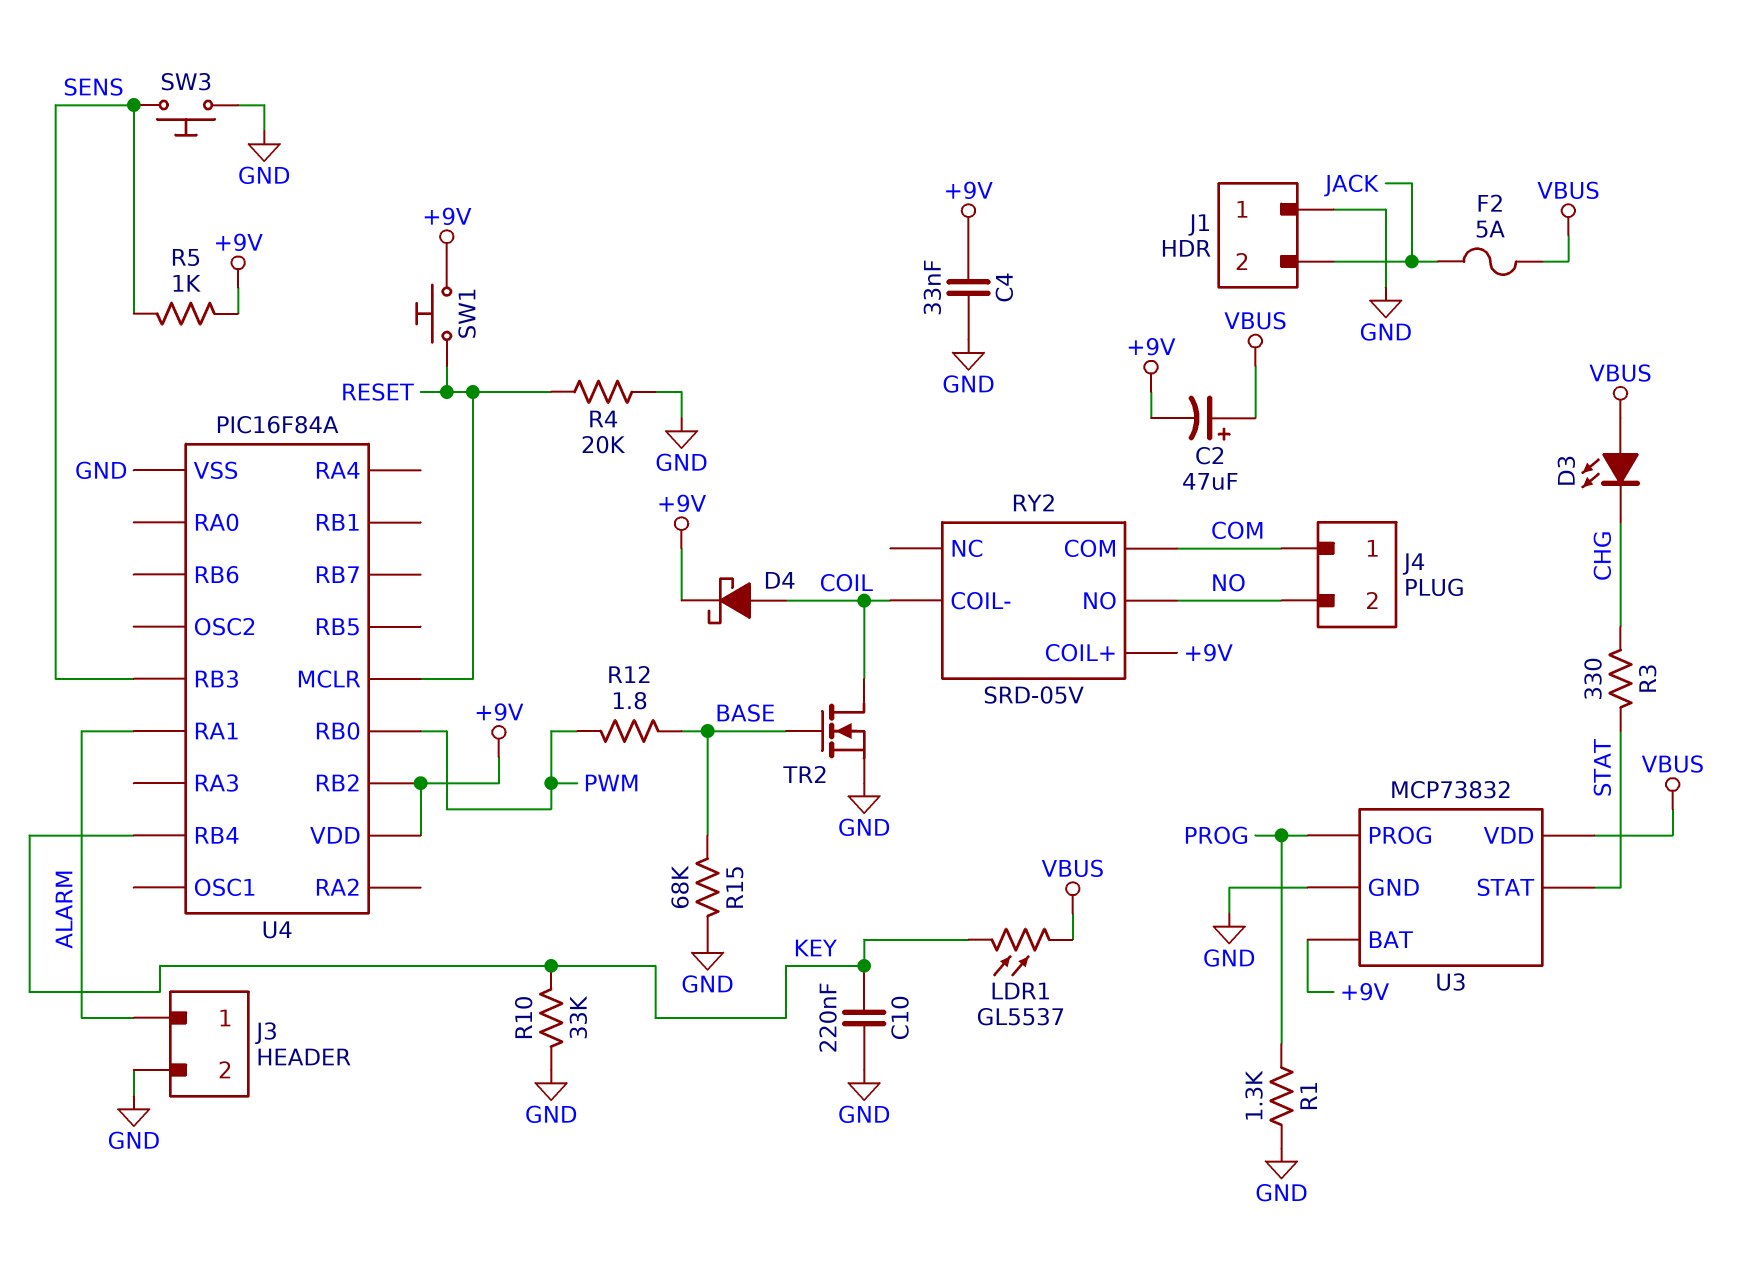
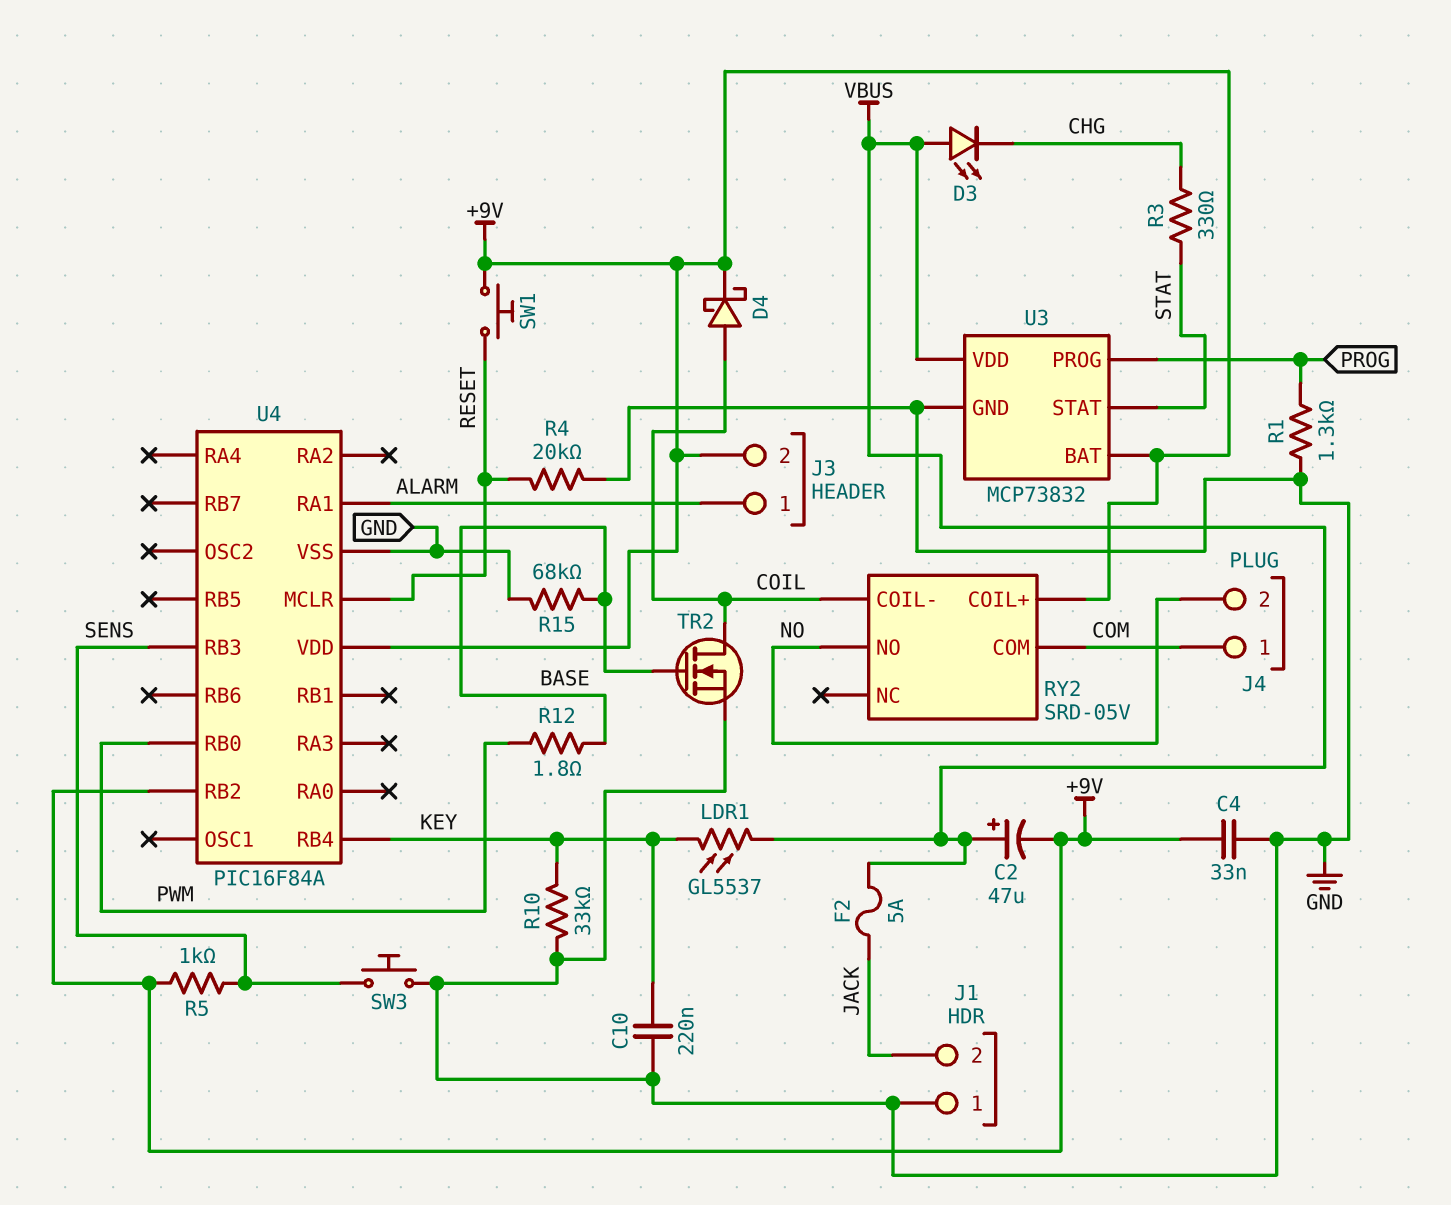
J3 pin 2: GND -> +9V

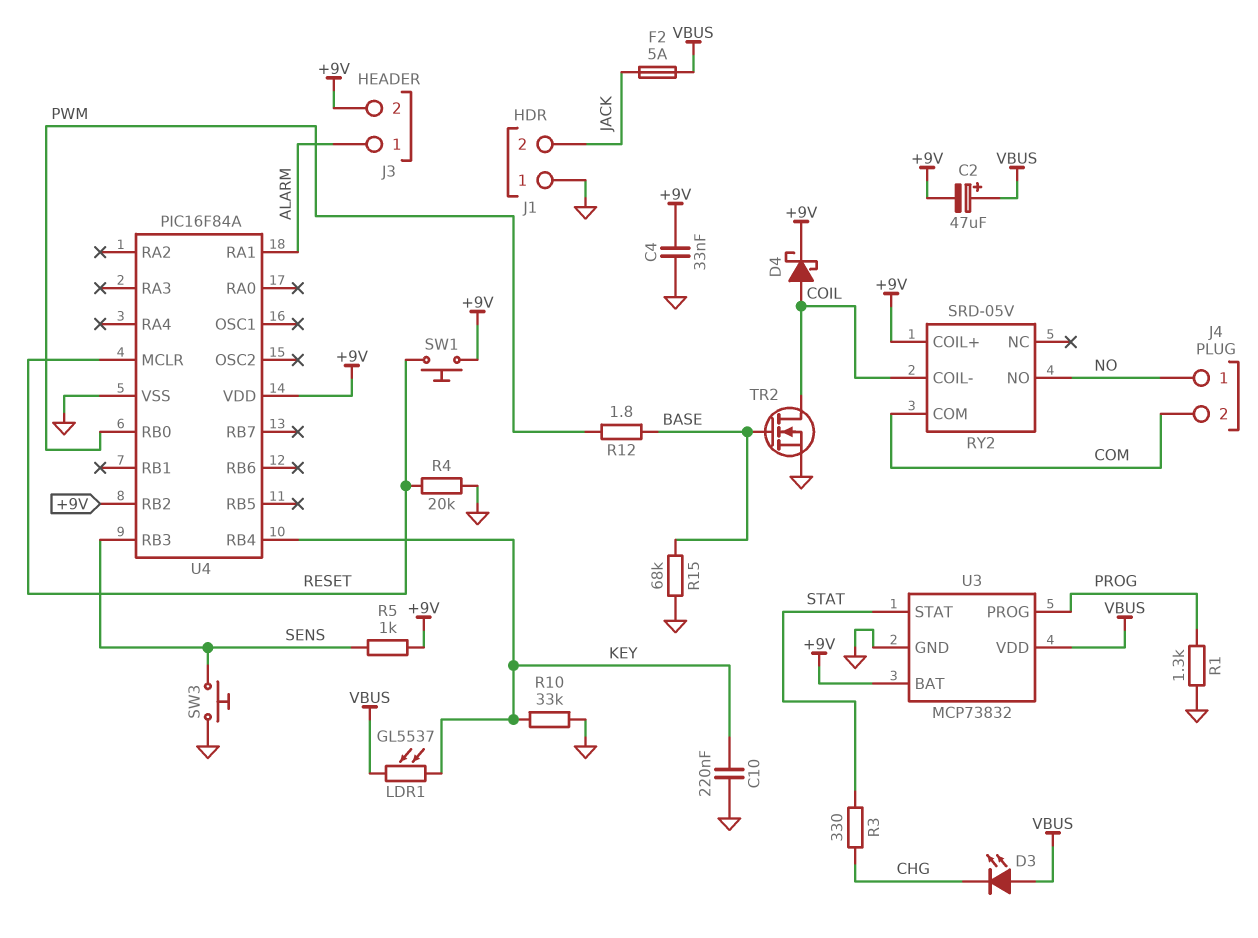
J4 pin 1: COM -> NO
J4 pin 2: NO -> COM

